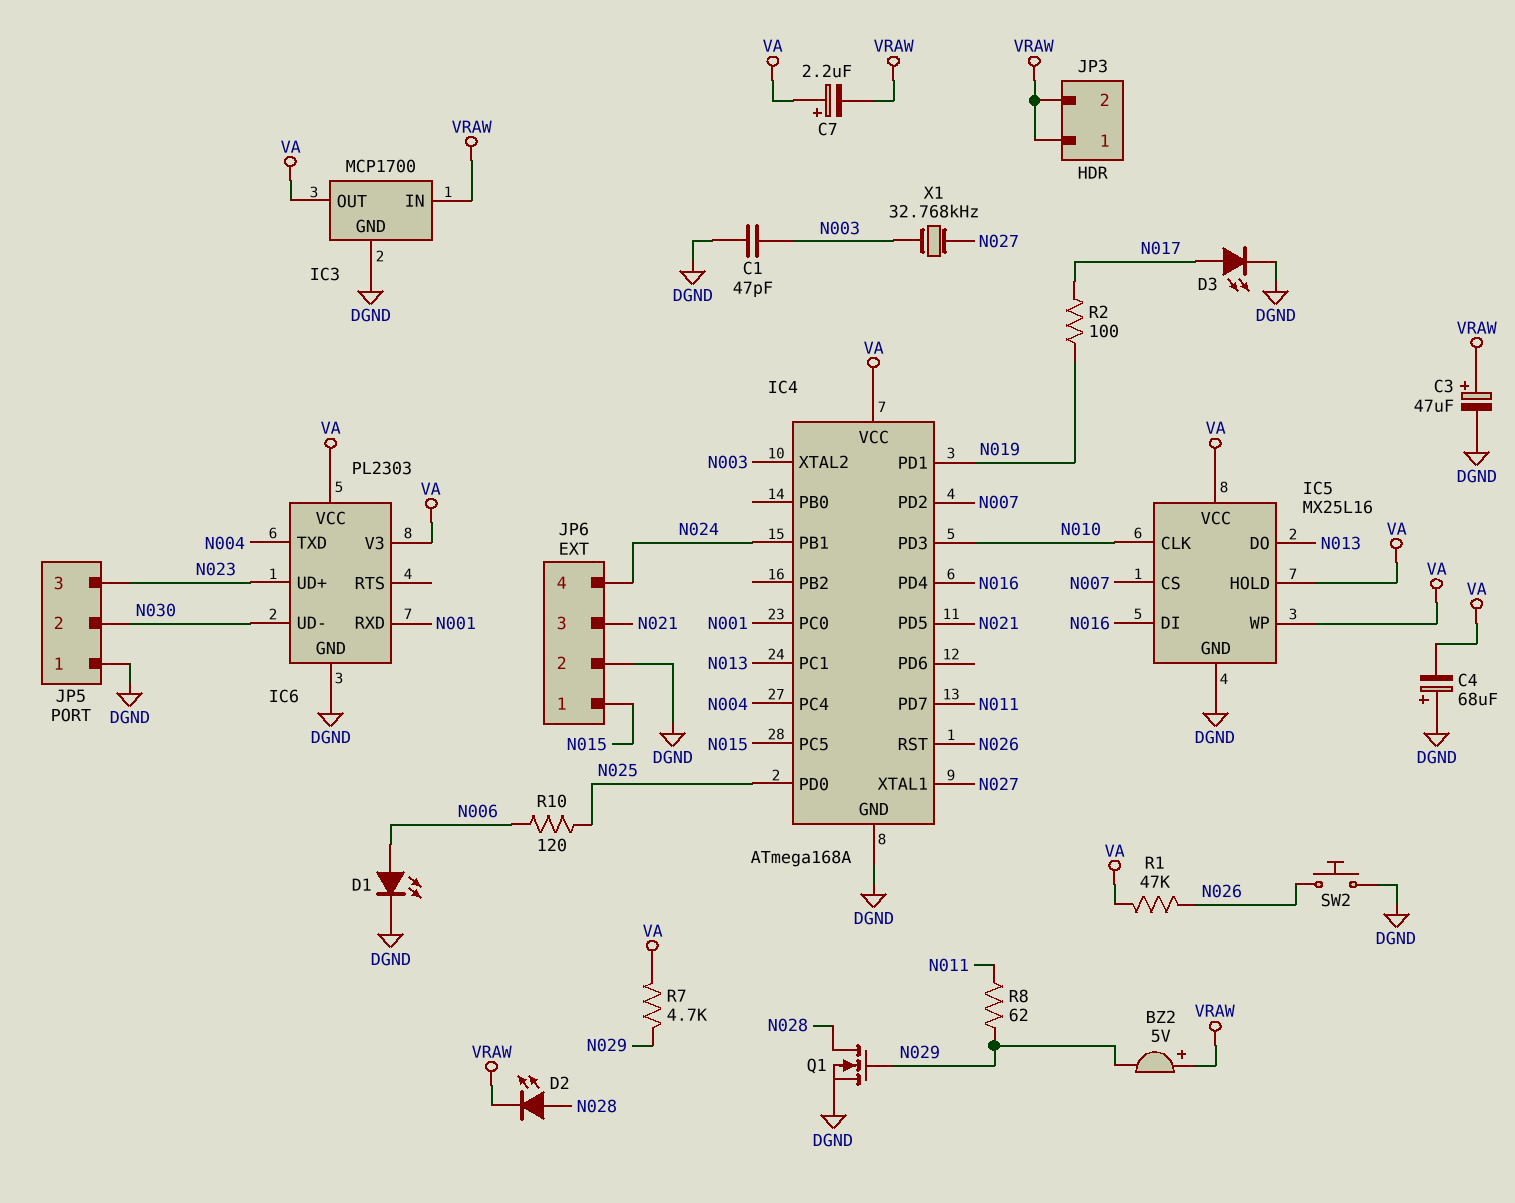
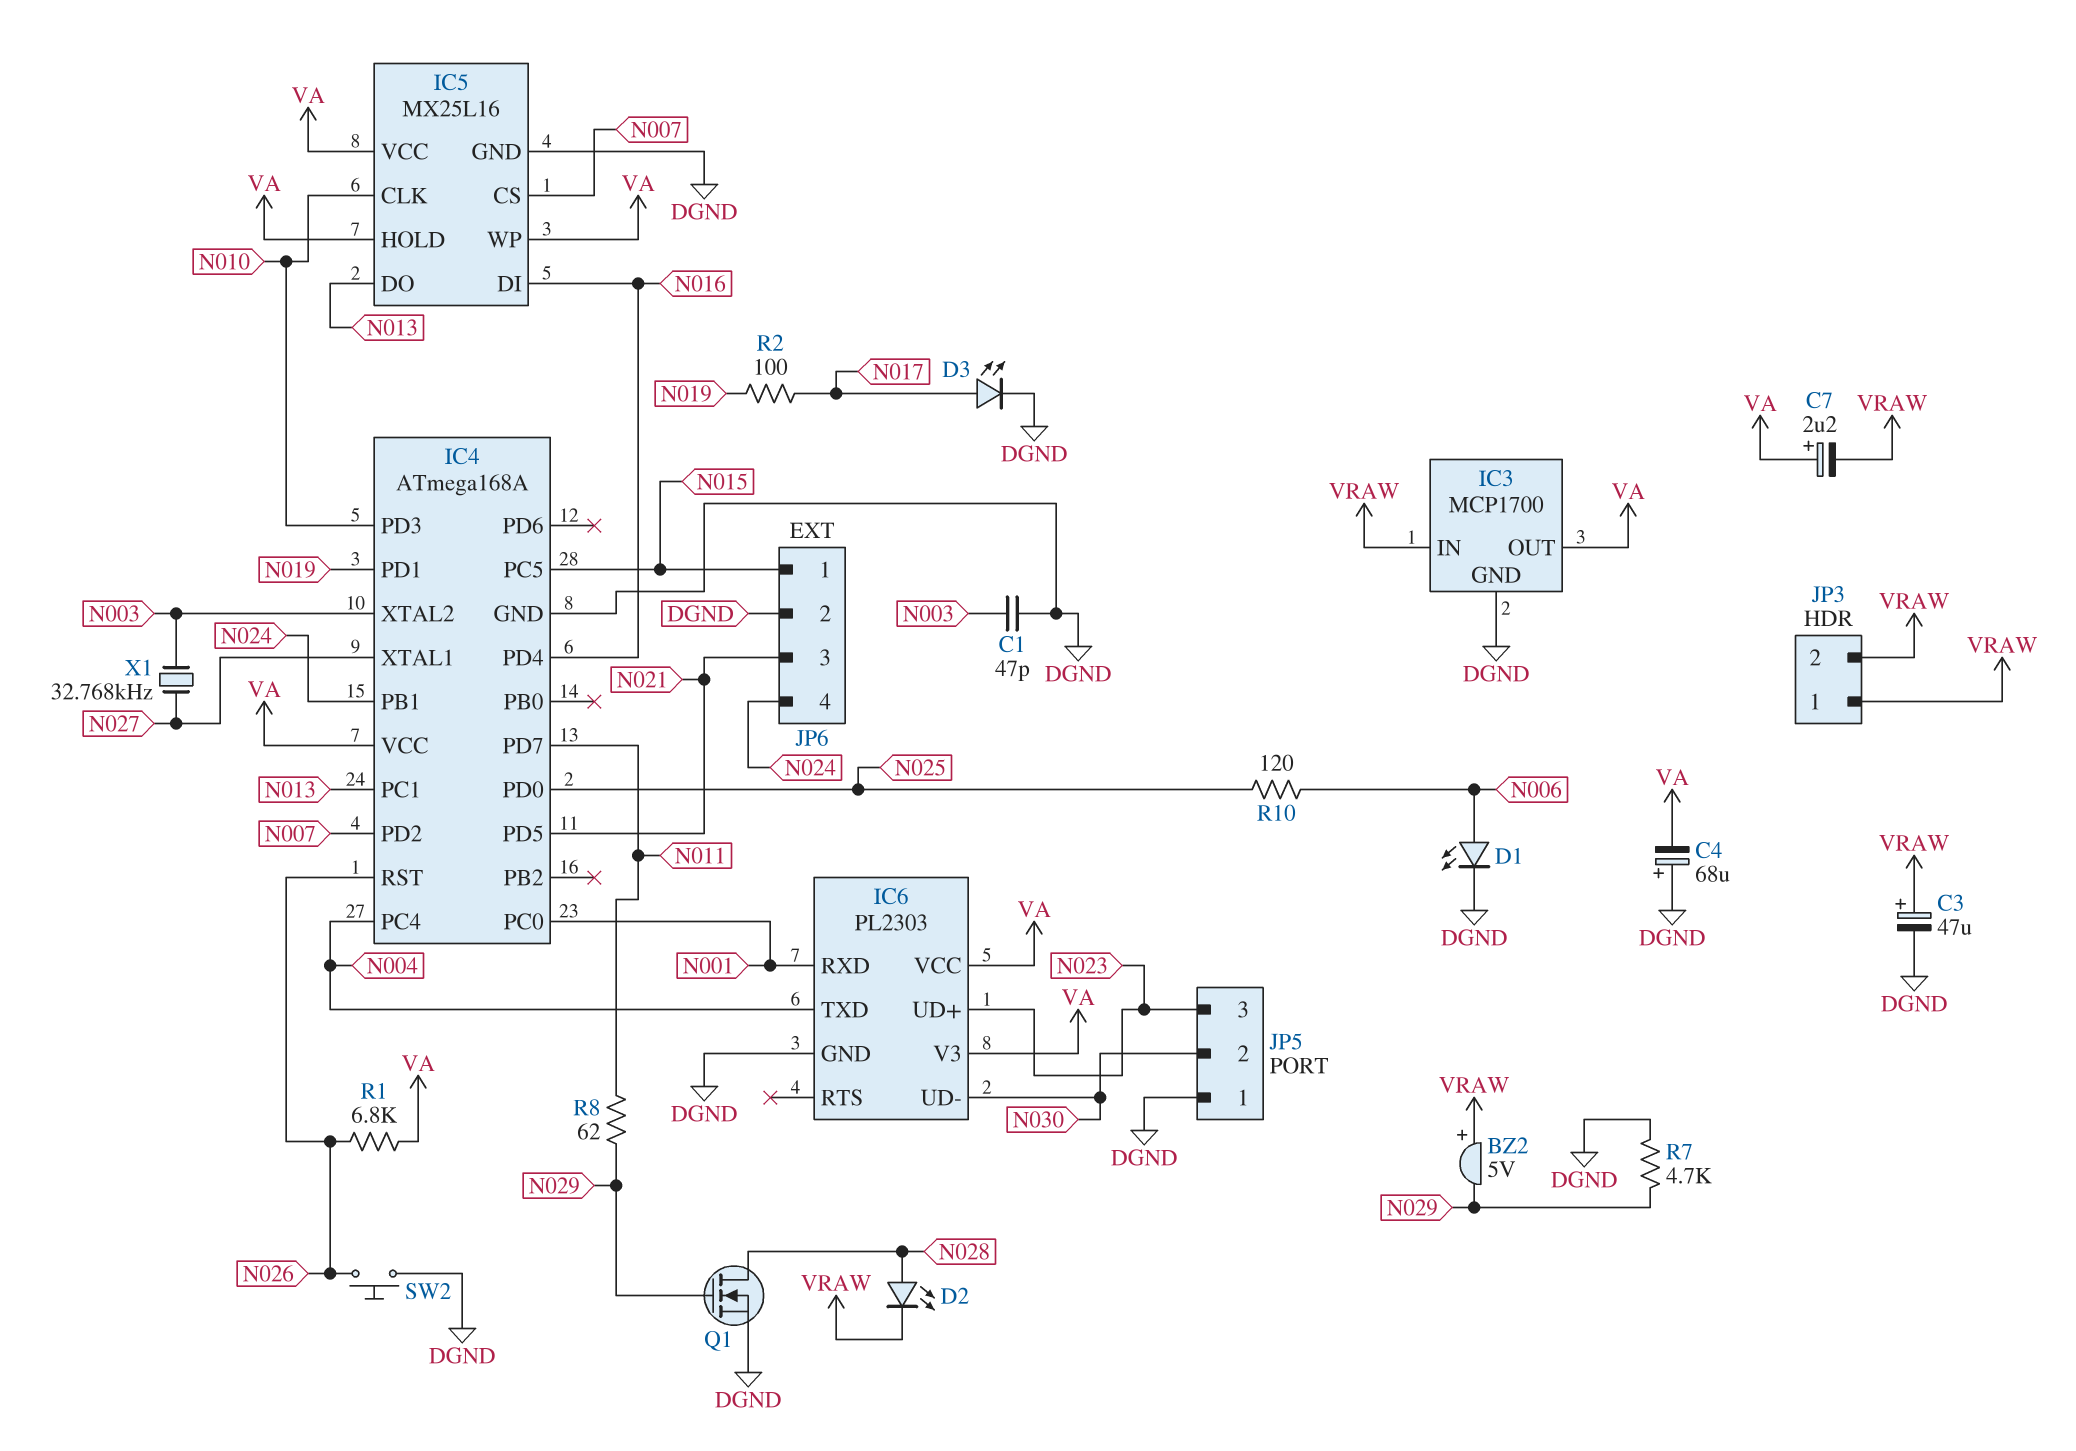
R1: 47k (N026, VA) -> 6.8k (N026, VA)
R7: 4.7k (N029, VA) -> 4.7k (DGND, N029)

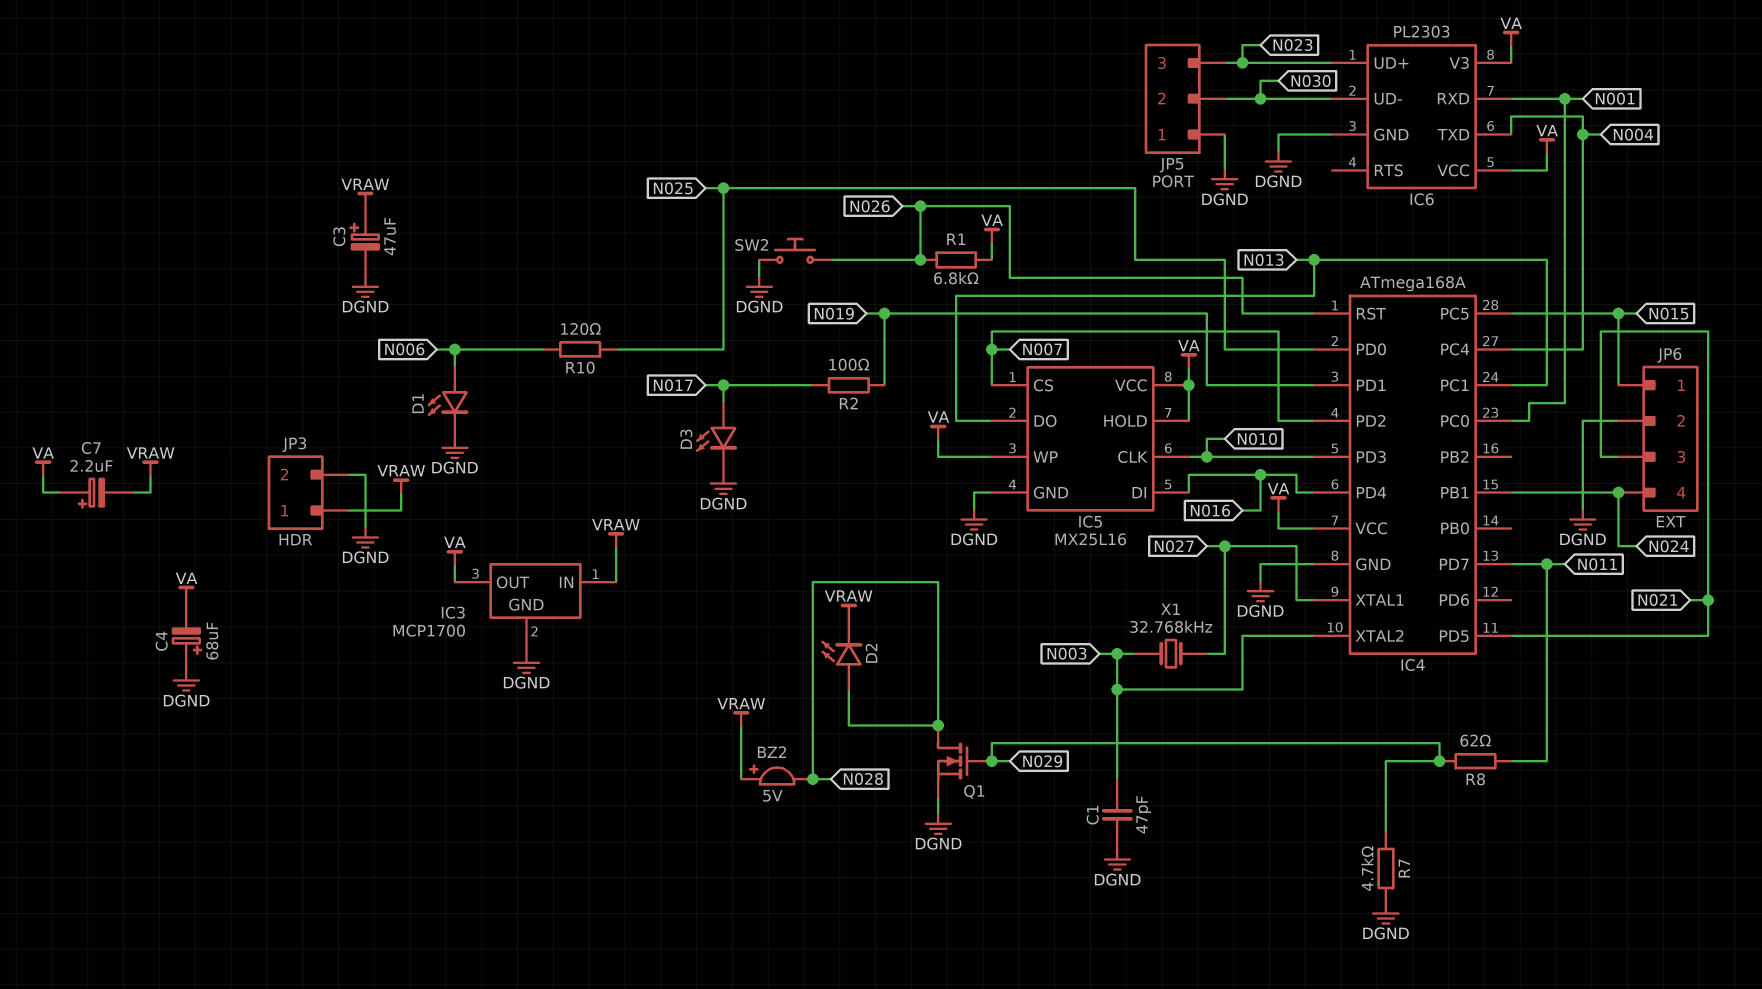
BZ2: buzzer 5V (plus VRAW, minus N029) -> buzzer 5V (plus VRAW, minus N028)
JP3 pin 2: VRAW -> DGND

